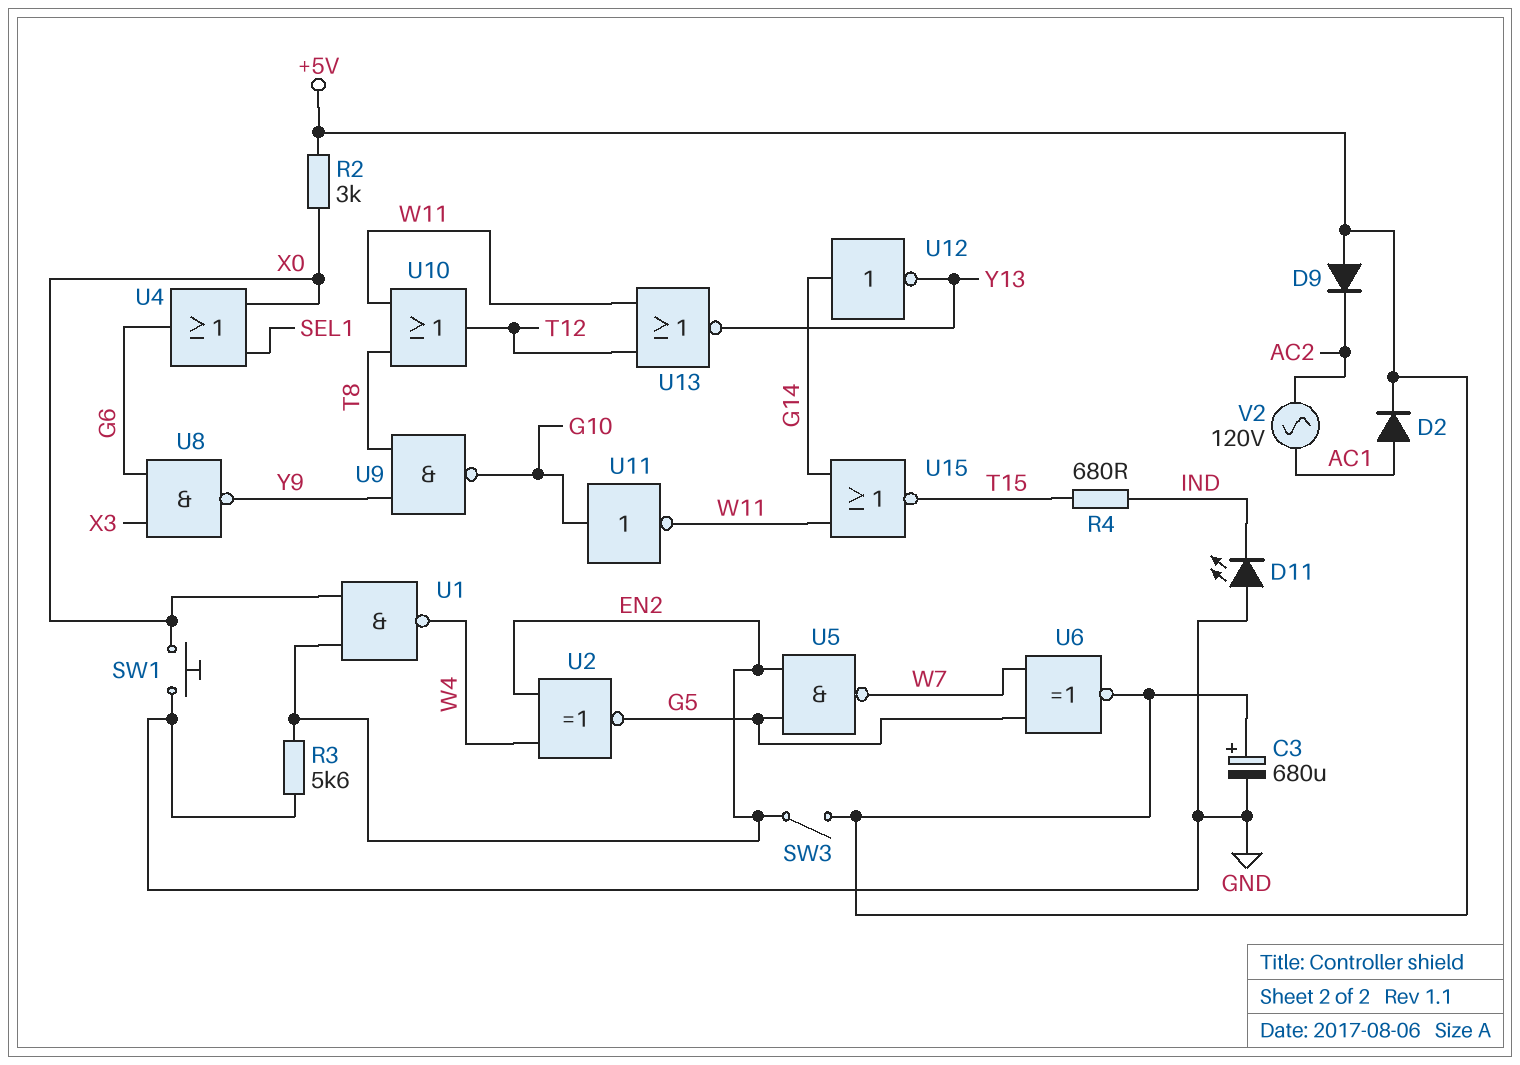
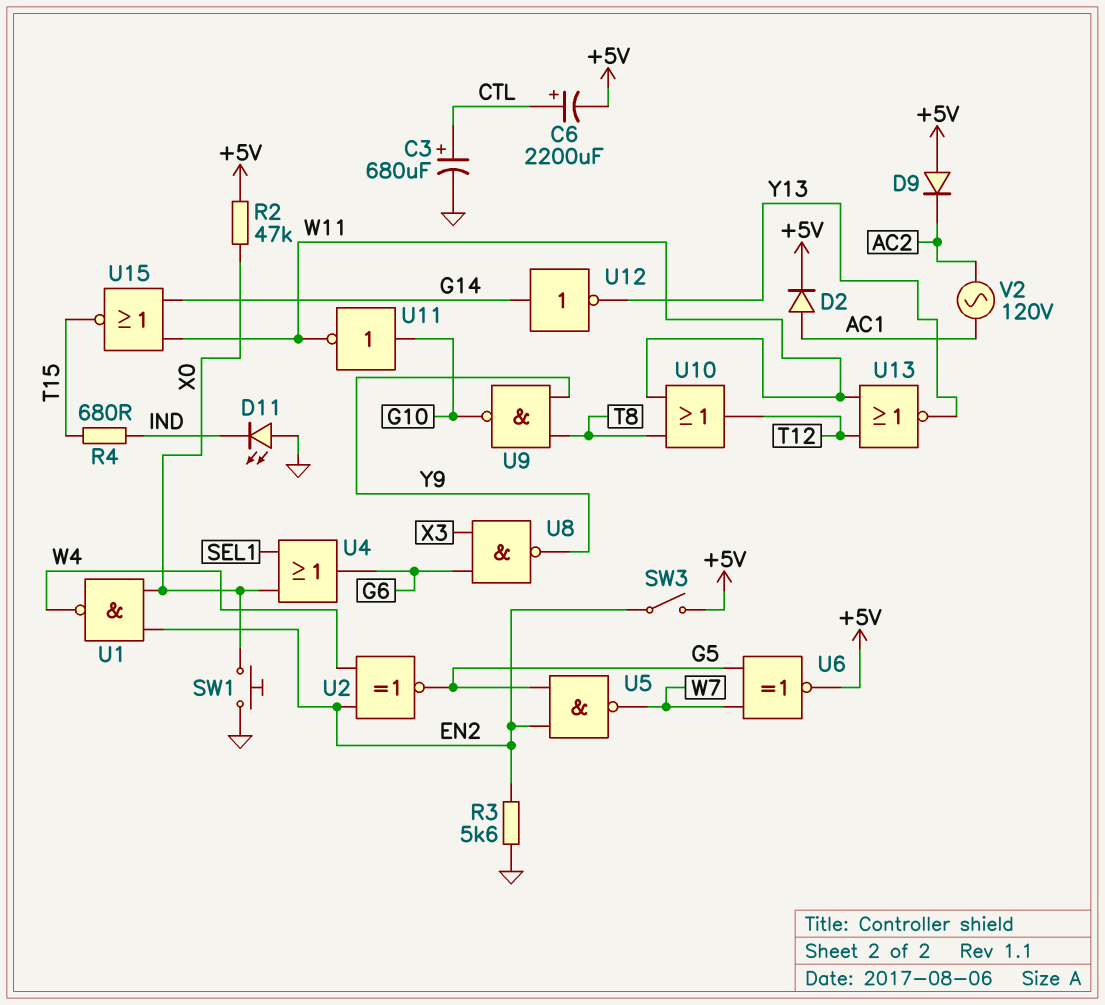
C3: 680uF (plus +5V, minus GND) -> 680uF (plus CTL, minus GND)
C6: none -> 2200uF (plus CTL, minus +5V)
R2: 3k (+5V, X0) -> 47k (+5V, X0)

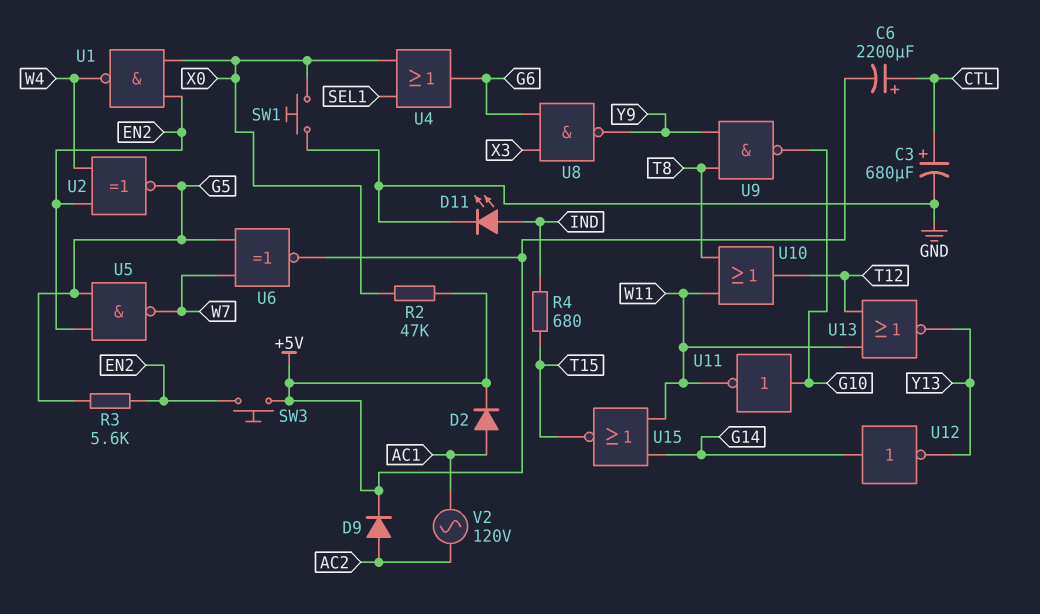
D9: diode (A +5V, K AC2) -> diode (A AC2, K +5V)
D11: LED (A GND, K IND) -> LED (A IND, K GND)
R3: 5.6k (EN2, GND) -> 5.6k (EN2, G5)
SW3: switch (+5V, EN2) -> button (+5V, EN2)

